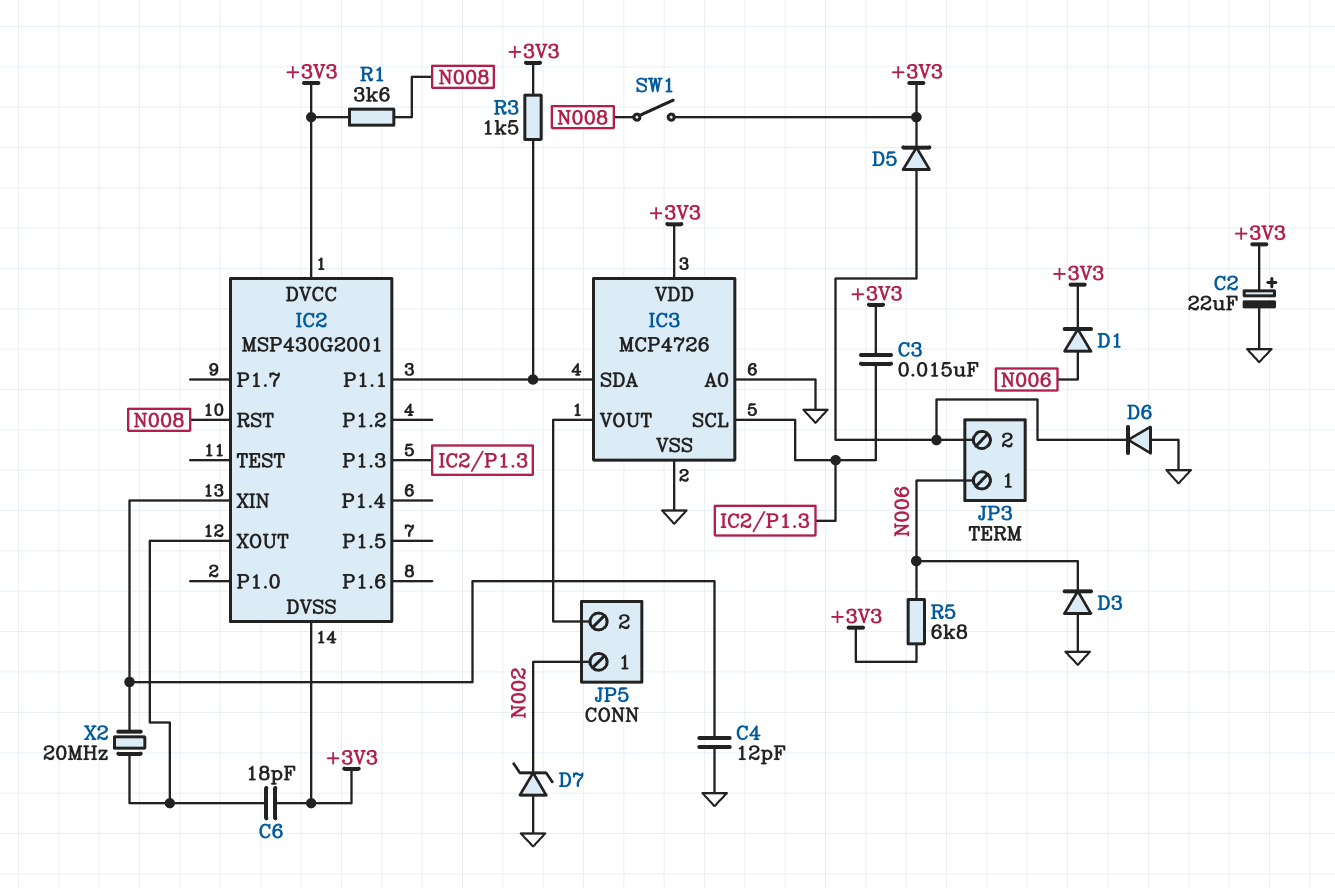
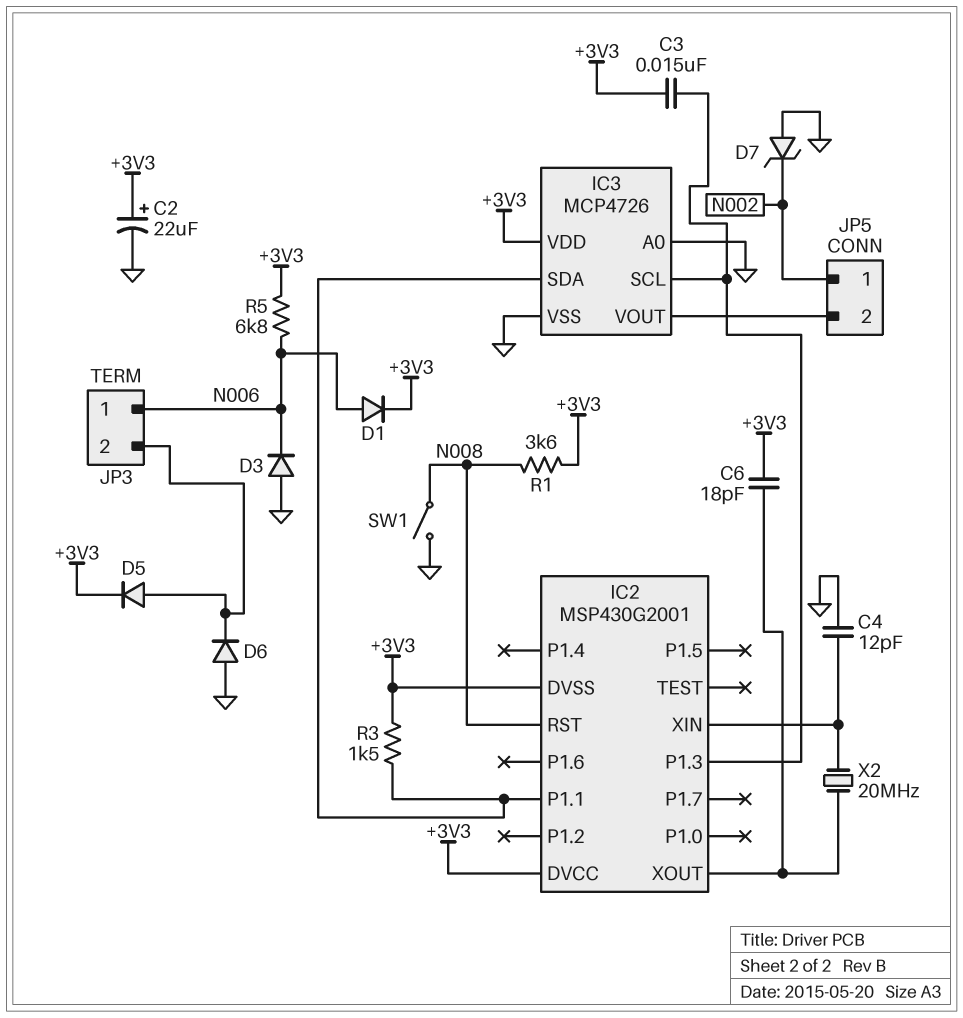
SW1: switch (+3V3, N008) -> switch (GND, N008)

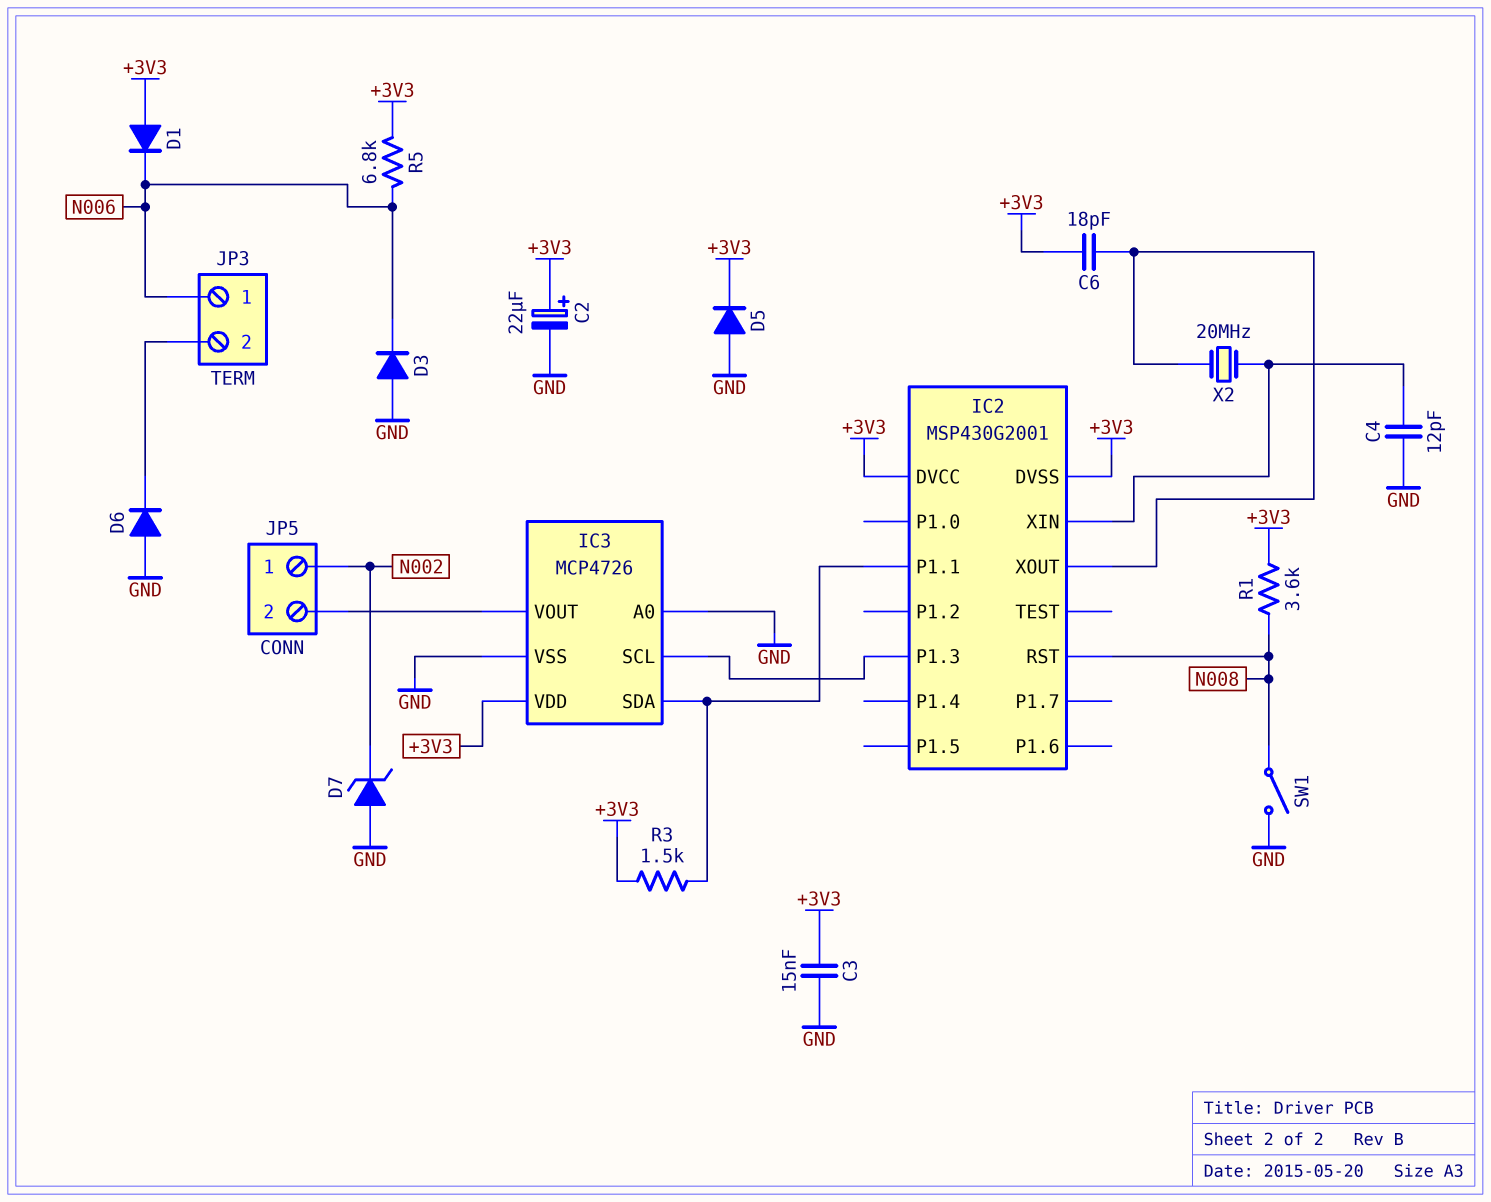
C3: 15nF (+3V3, IC2/P1.3) -> 15nF (+3V3, GND)
D1: diode (A N006, K +3V3) -> diode (A +3V3, K N006)
D5: diode (A JP3/2, K +3V3) -> diode (A GND, K +3V3)

